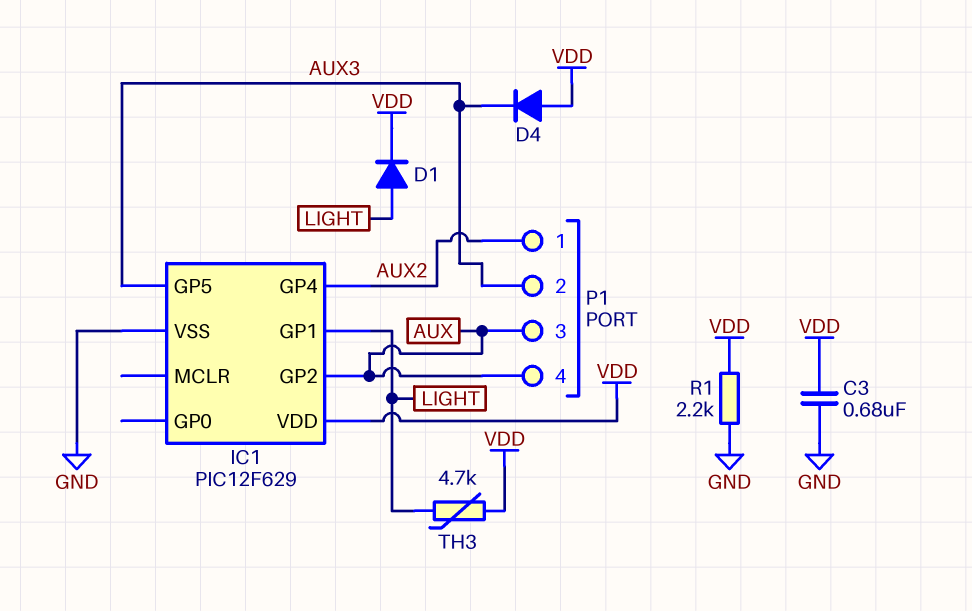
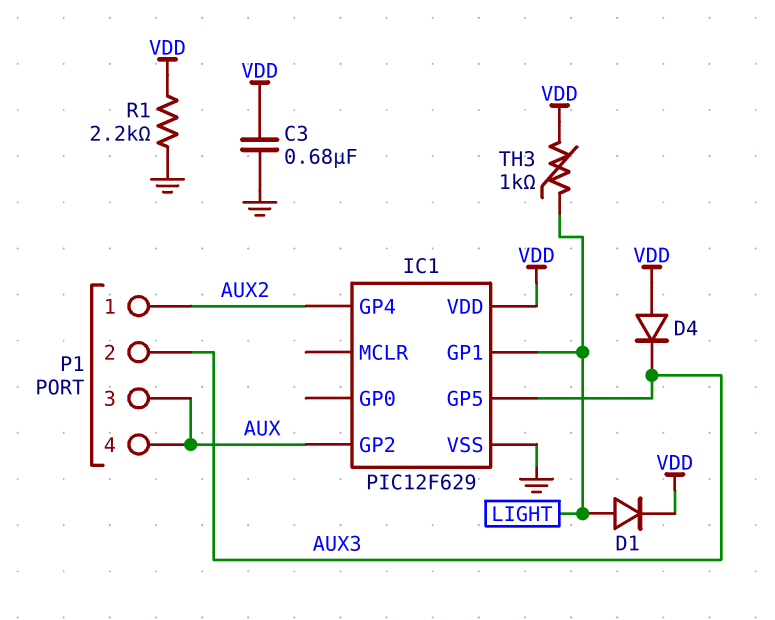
TH3: 4.7k (LIGHT, VDD) -> 1k (LIGHT, VDD)

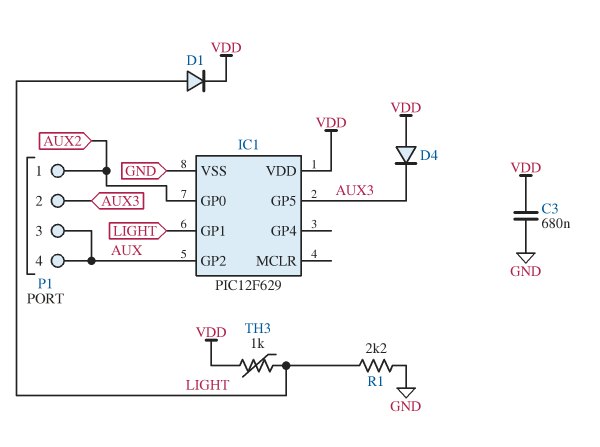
IC1 pin GP0: none -> AUX2
IC1 pin GP4: AUX2 -> none
R1: 2.2k (GND, VDD) -> 2.2k (GND, LIGHT)

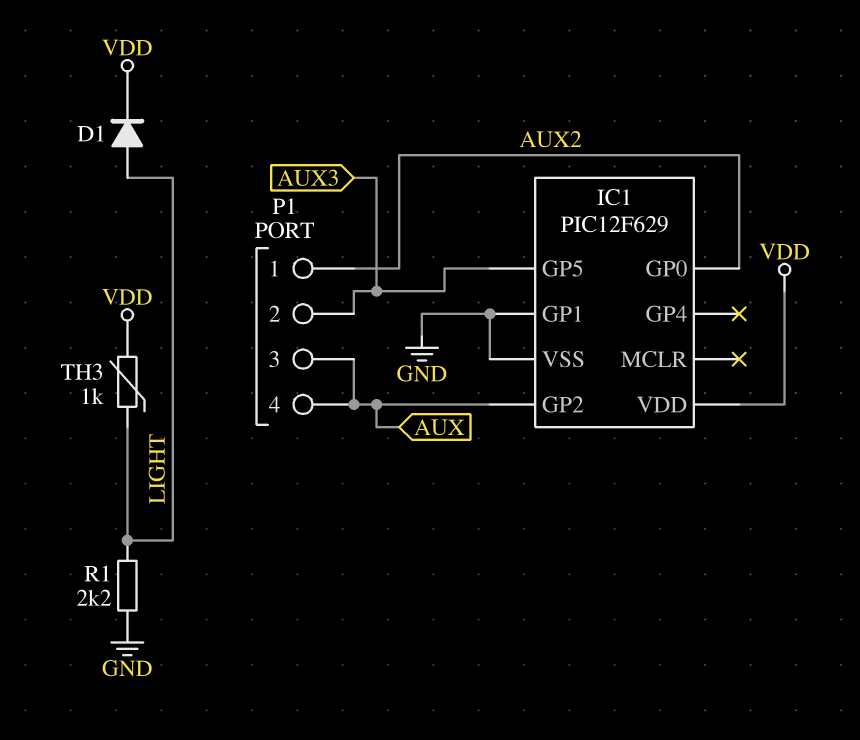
C3: 680nF (GND, VDD) -> none
D4: diode (A VDD, K AUX3) -> none
IC1 pin GP1: LIGHT -> GND

